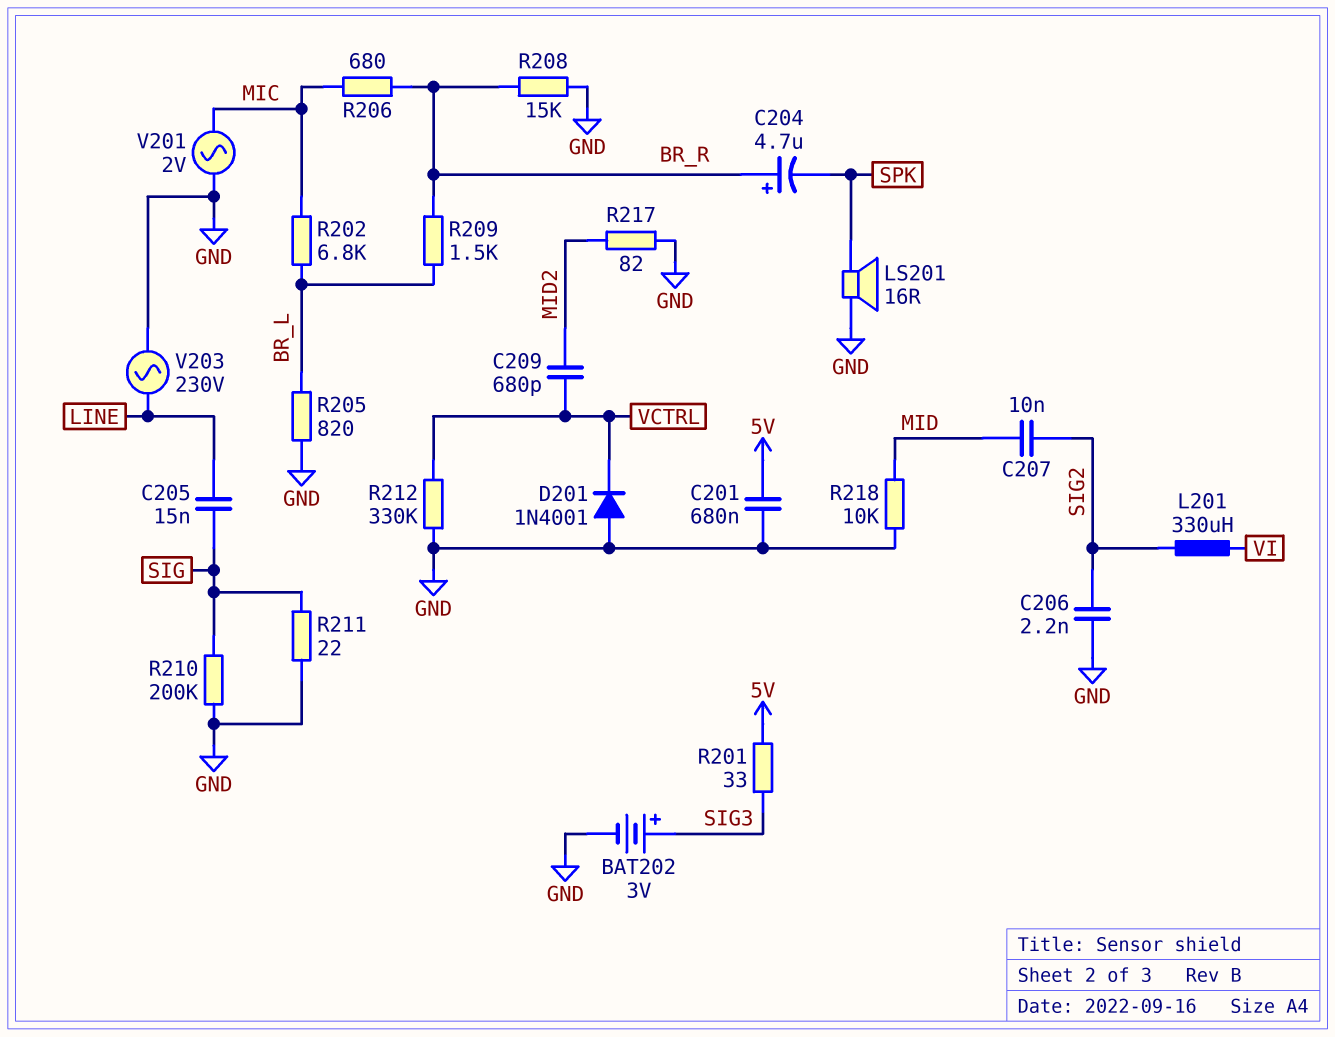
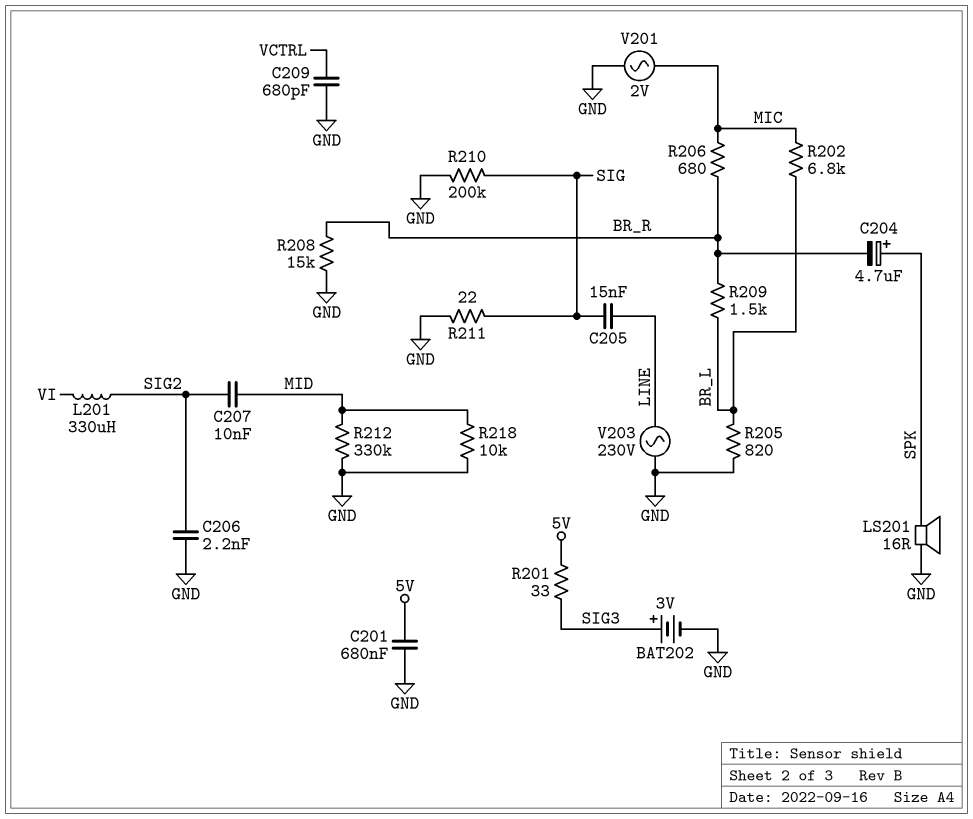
C204: 4.7uF (plus BR_R, minus SPK) -> 4.7uF (plus SPK, minus BR_R)
C209: 680pF (MID2, VCTRL) -> 680pF (GND, VCTRL)
D201: diode 1N4001 (A GND, K VCTRL) -> none
R212: 330k (GND, VCTRL) -> 330k (GND, MID)
R217: 82 (GND, MID2) -> none

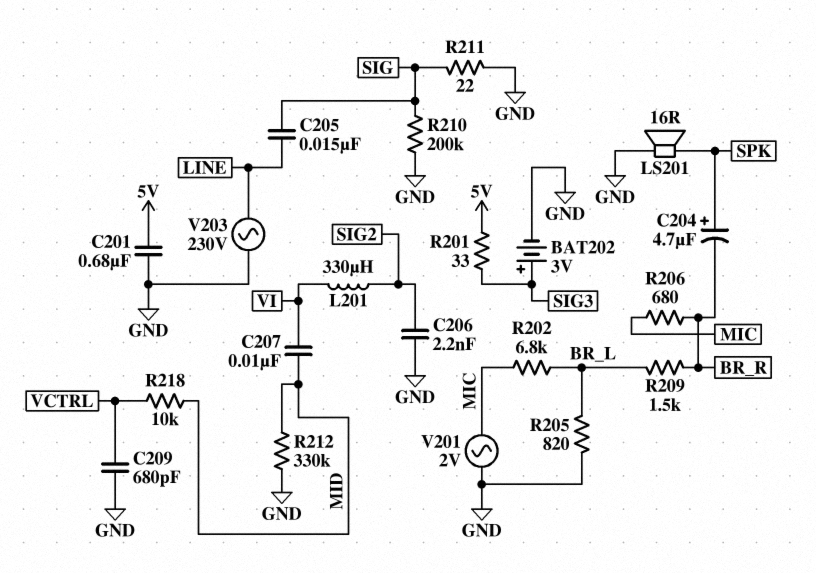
C207: 10nF (MID, SIG2) -> 10nF (MID, VI)
R208: 15k (BR_R, GND) -> none
R218: 10k (GND, MID) -> 10k (MID, VCTRL)

